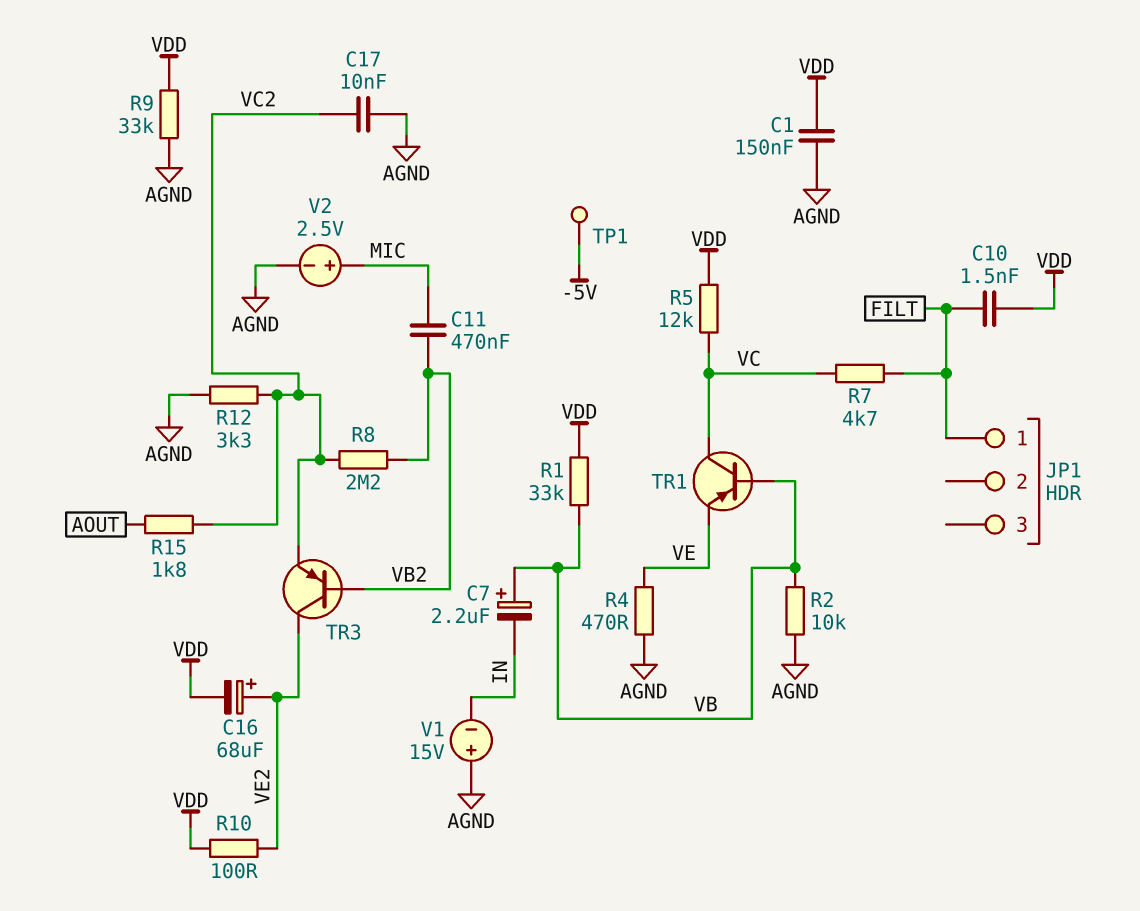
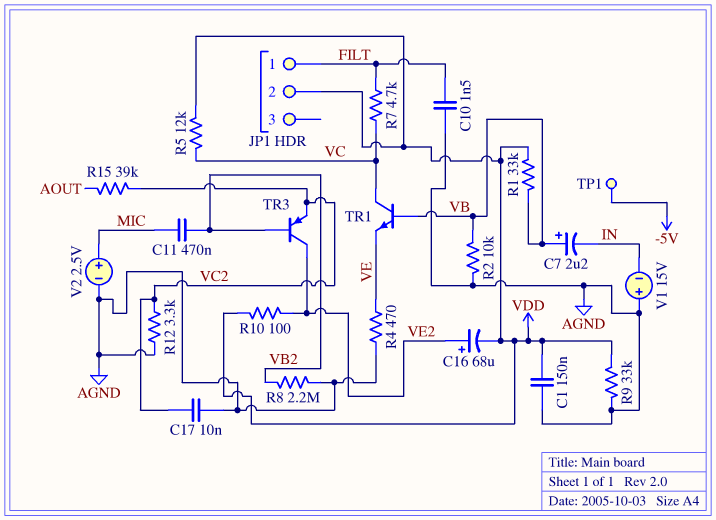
C10: 1.5nF (FILT, VDD) -> 1.5nF (AGND, FILT)
JP1 pin 2: none -> VDD
R8: 2.2M (VB2, VC2) -> 2.2M (AGND, VB2)
R15: 1.8k (AOUT, VC2) -> 39k (AOUT, VC2)
TR1: PNP (B VB, C VC, E VE) -> NPN (B VB, C VC, E VE)

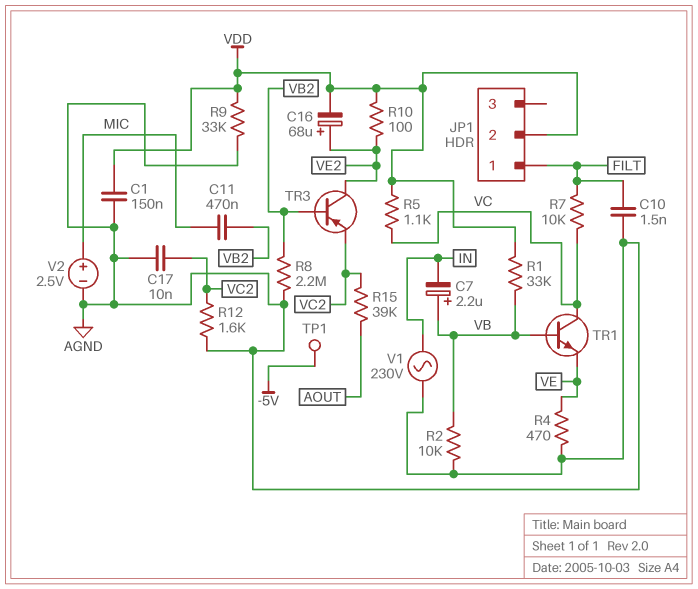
R5: 12k (VC, VDD) -> 1.1k (VC, VDD)
R7: 4.7k (FILT, VC) -> 10k (FILT, VC)
R12: 3.3k (AGND, VC2) -> 1.6k (AGND, VC2)
V1: 15V (plus AGND, minus IN) -> AC 230V (AGND, IN)

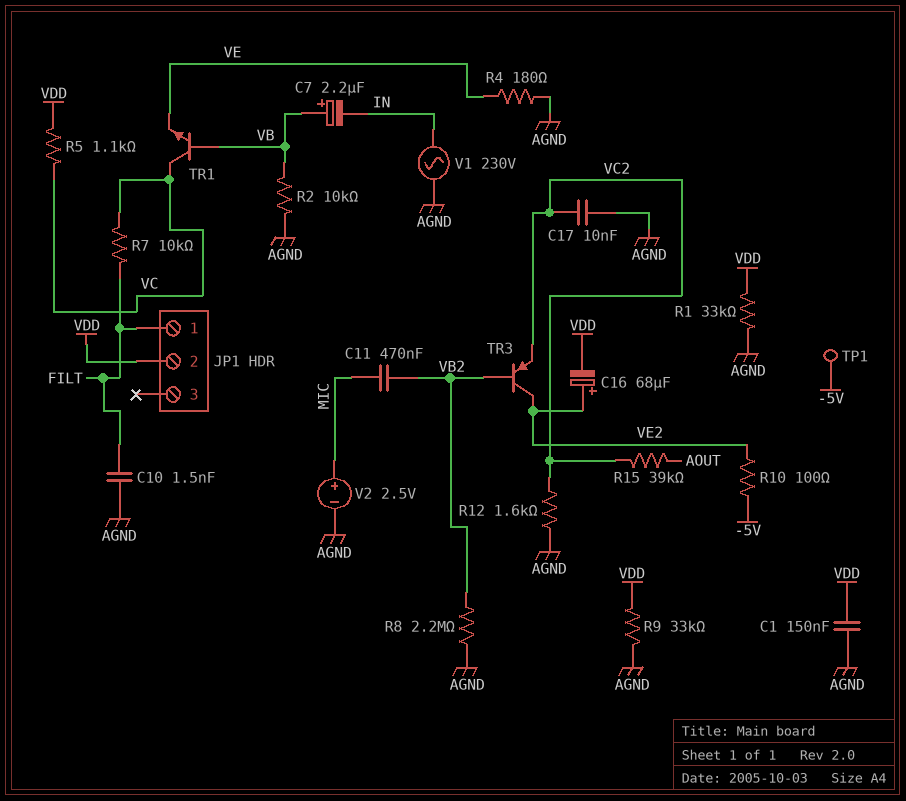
R1: 33k (VB, VDD) -> 33k (AGND, VDD)
R4: 470 (AGND, VE) -> 180 (AGND, VE)
R10: 100 (VDD, VE2) -> 100 (-5V, VE2)

